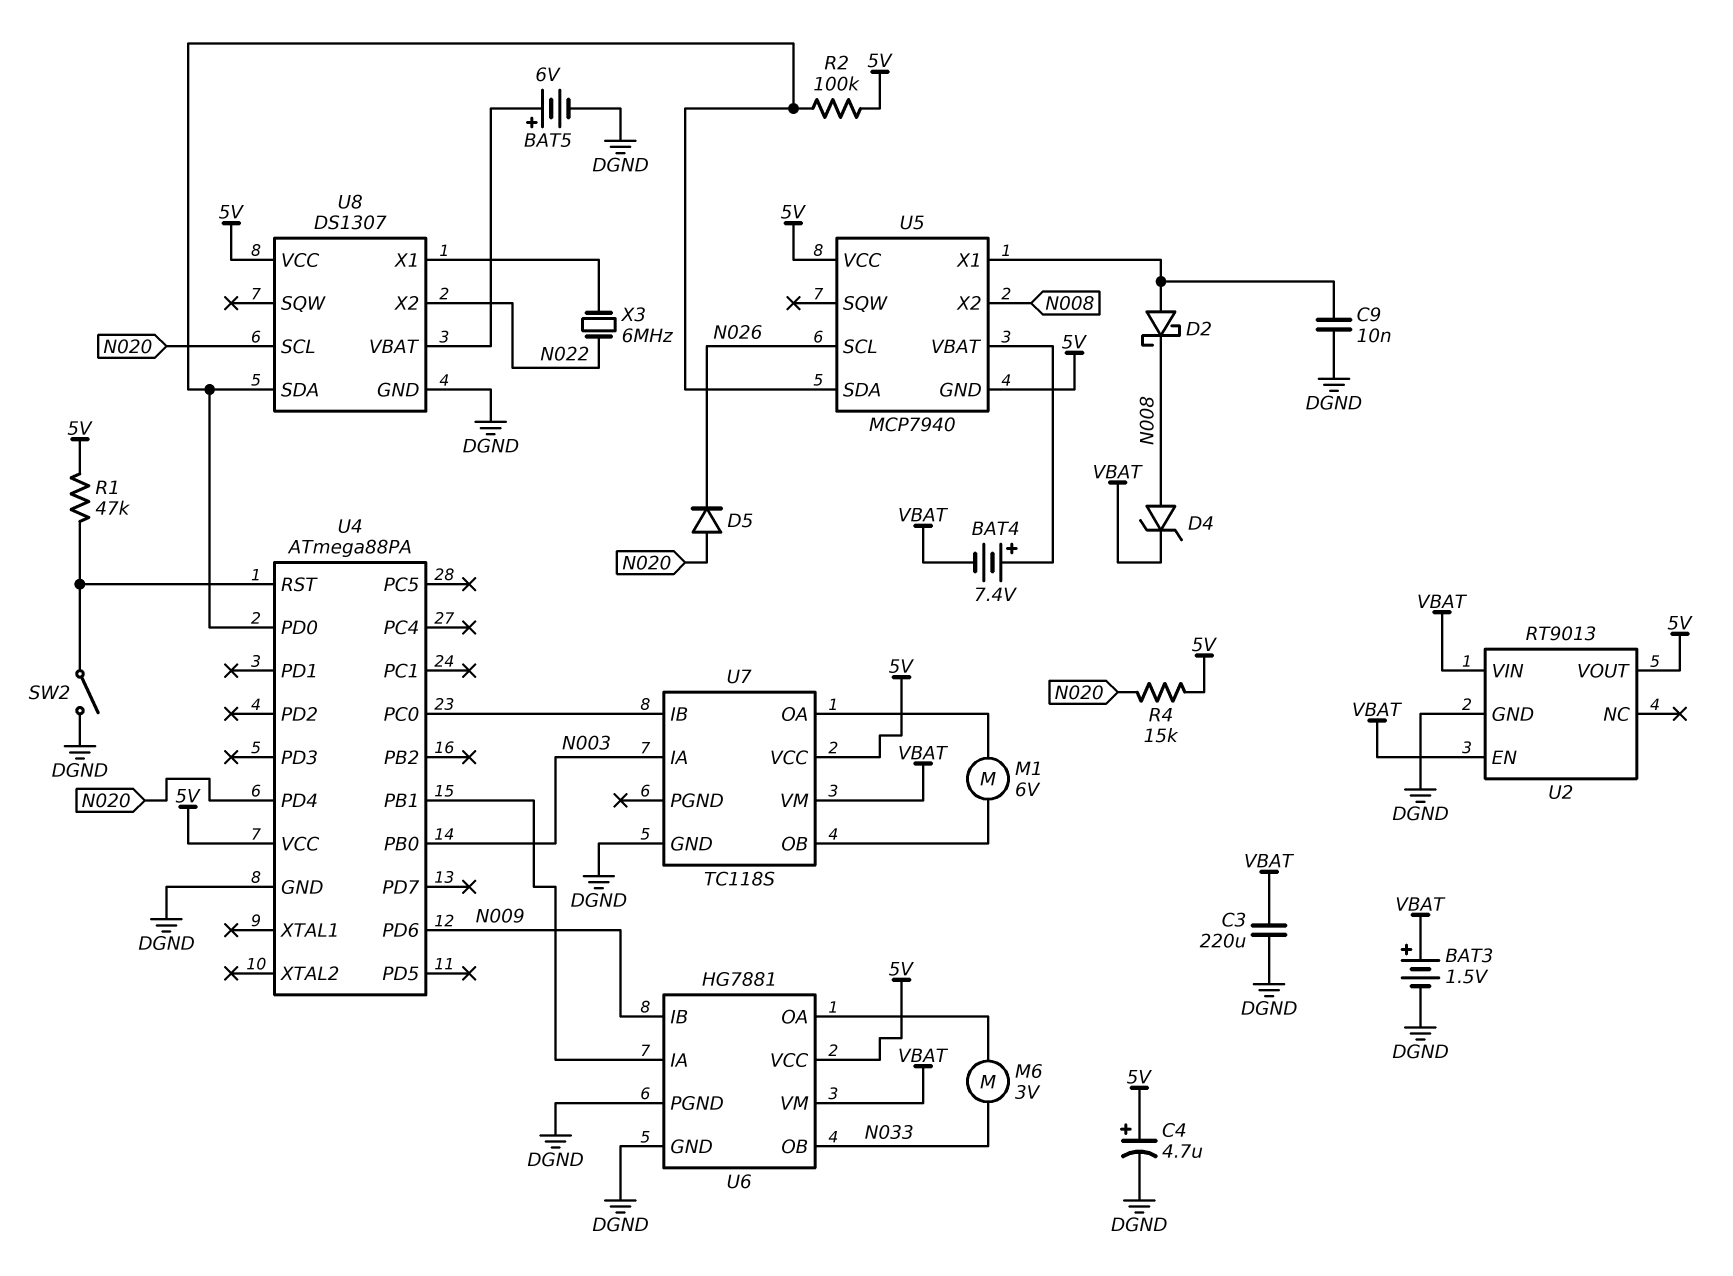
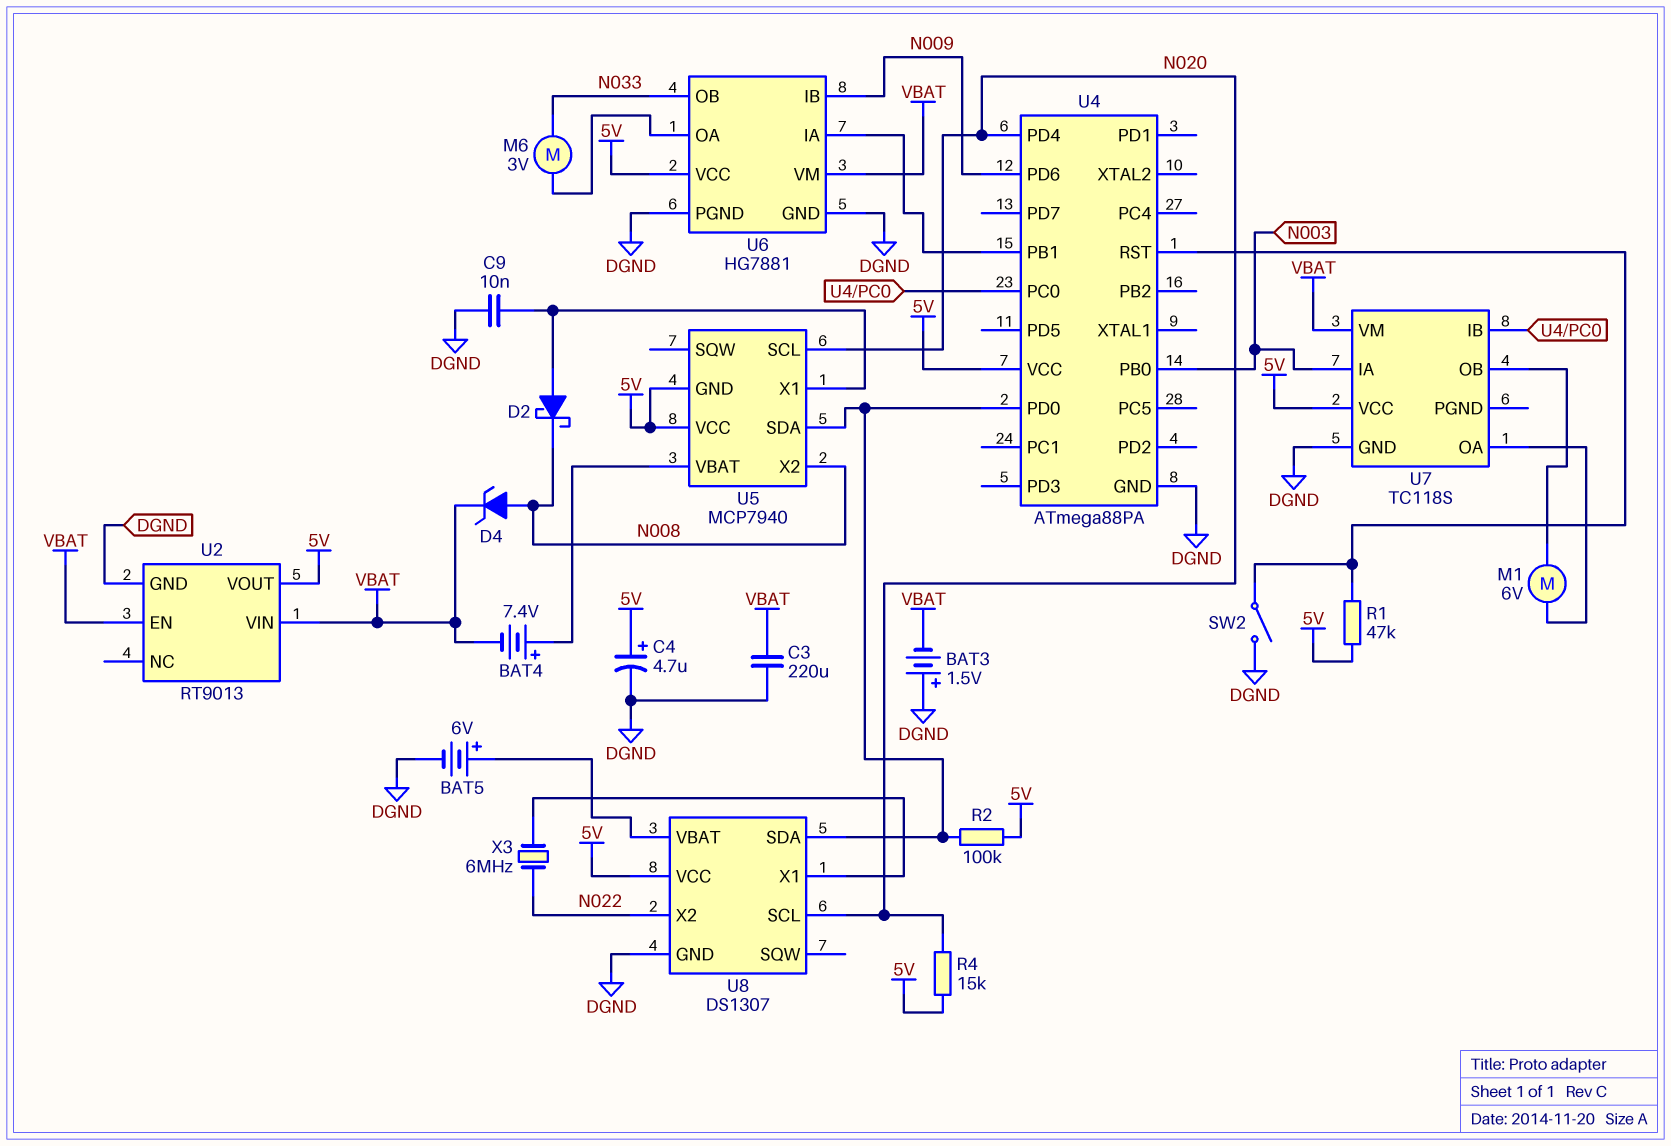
BAT3: 1.5V (plus VBAT, minus DGND) -> 1.5V (plus DGND, minus VBAT)
D5: diode (A N020, K N026) -> none
U5 pin SCL: N026 -> N020

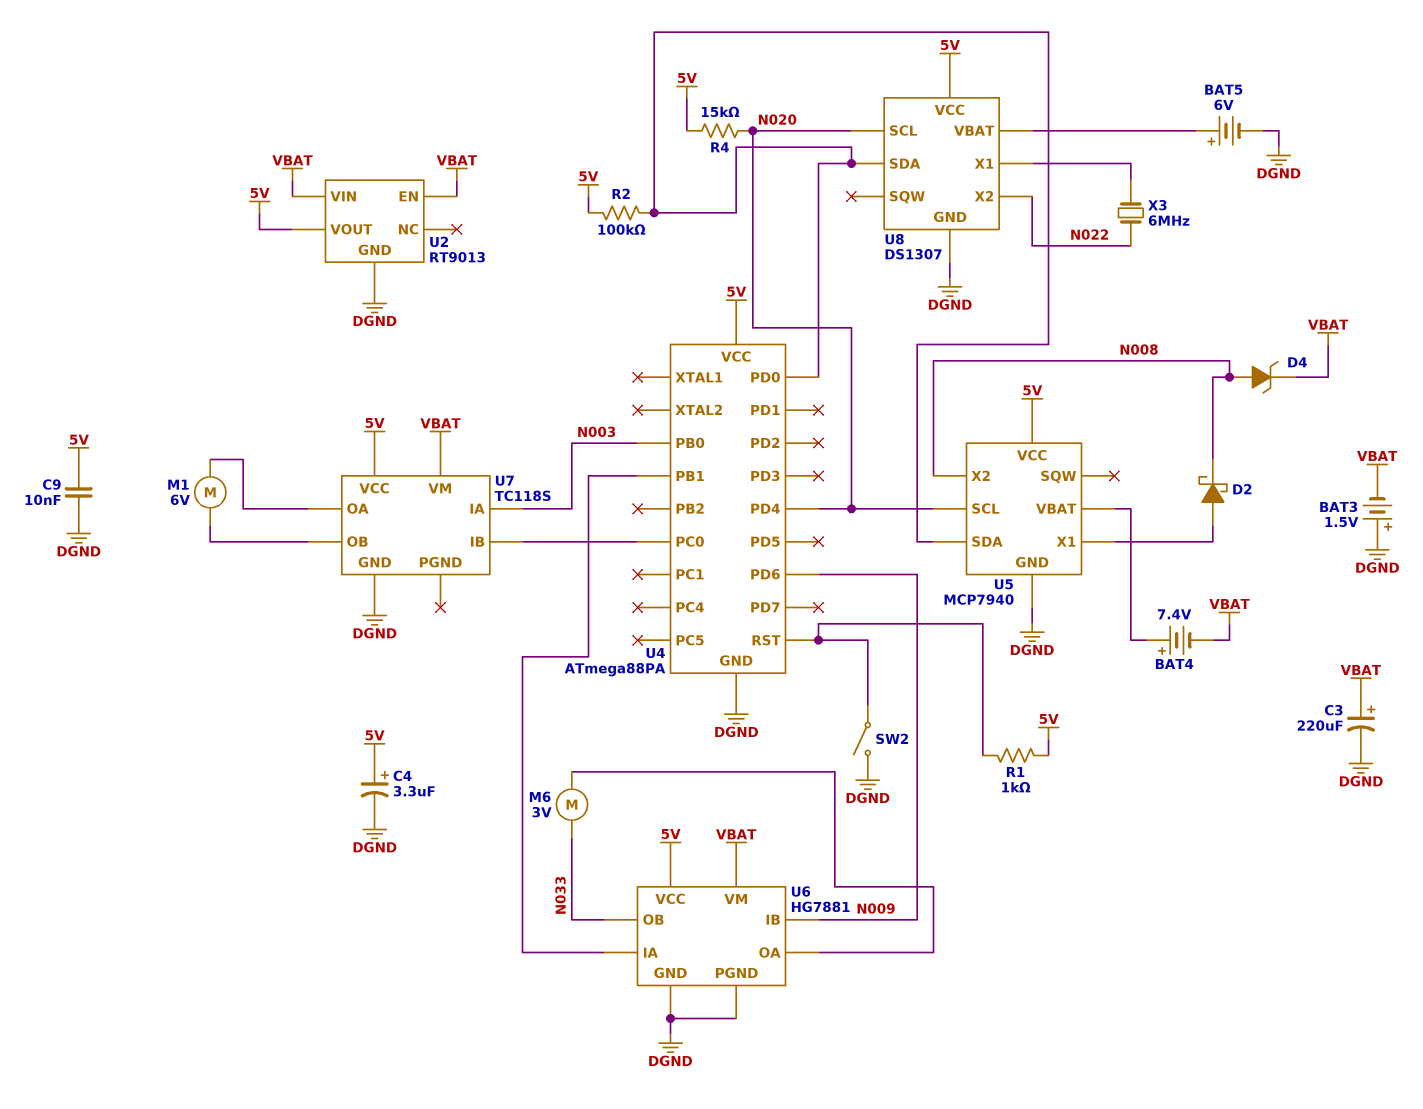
C3: 220uF (DGND, VBAT) -> 220uF (plus VBAT, minus DGND)
C4: 4.7uF (plus 5V, minus DGND) -> 3.3uF (plus 5V, minus DGND)
C9: 10nF (DGND, U5/X1) -> 10nF (5V, DGND)
R1: 47k (5V, U4/RST) -> 1k (5V, U4/RST)
U5 pin GND: 5V -> DGND

